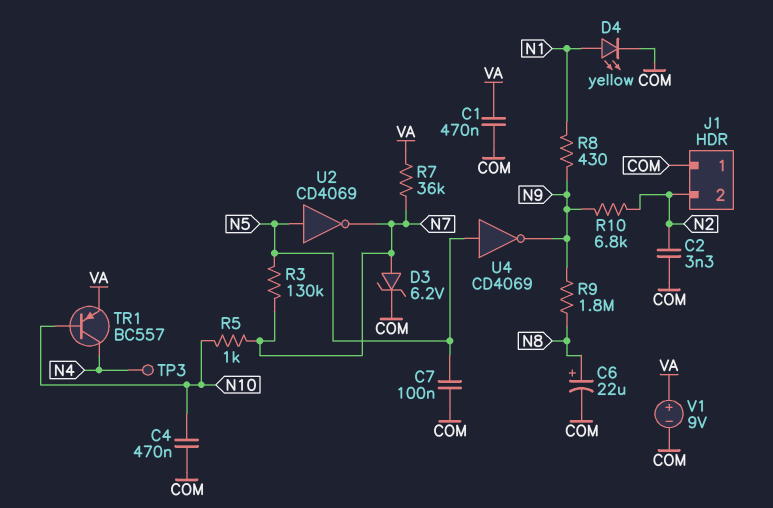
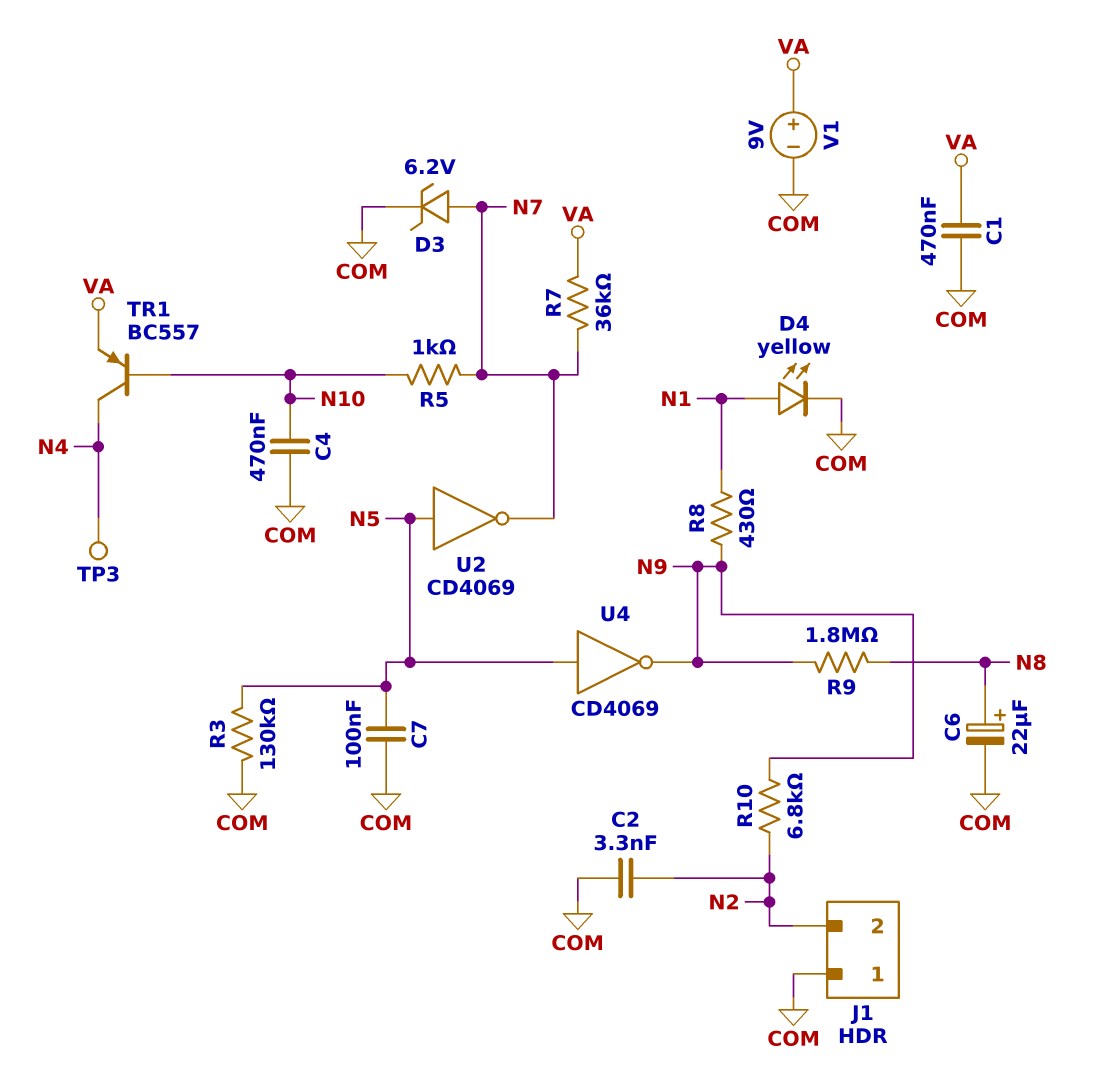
R3: 130k (N5, N7) -> 130k (COM, N5)

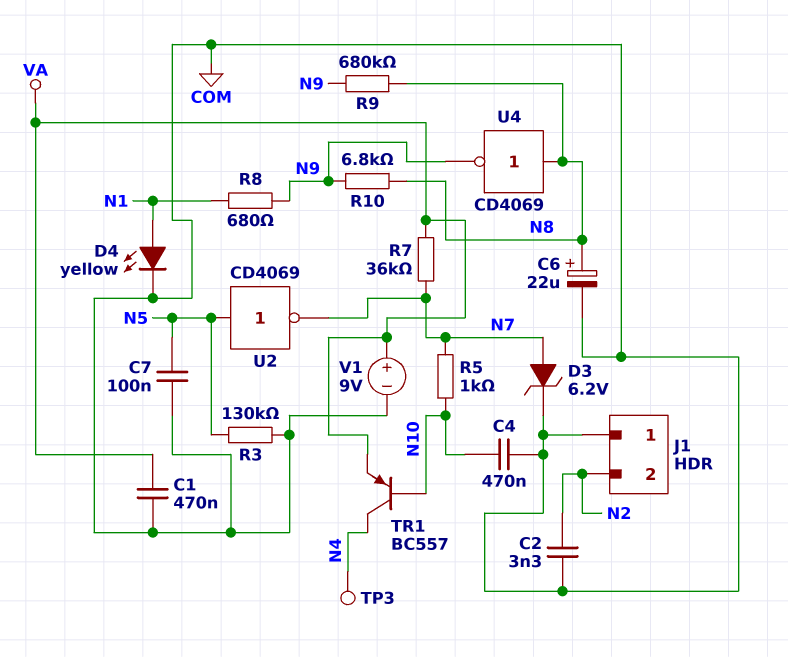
R8: 430 (N1, N9) -> 680 (N1, N9)
R9: 1.8M (N8, N9) -> 680k (N8, N9)
R10: 6.8k (N2, N9) -> 6.8k (N8, N9)
U4: NOT CD4069 (in N5, out N9) -> NOT CD4069 (in N8, out N9)

